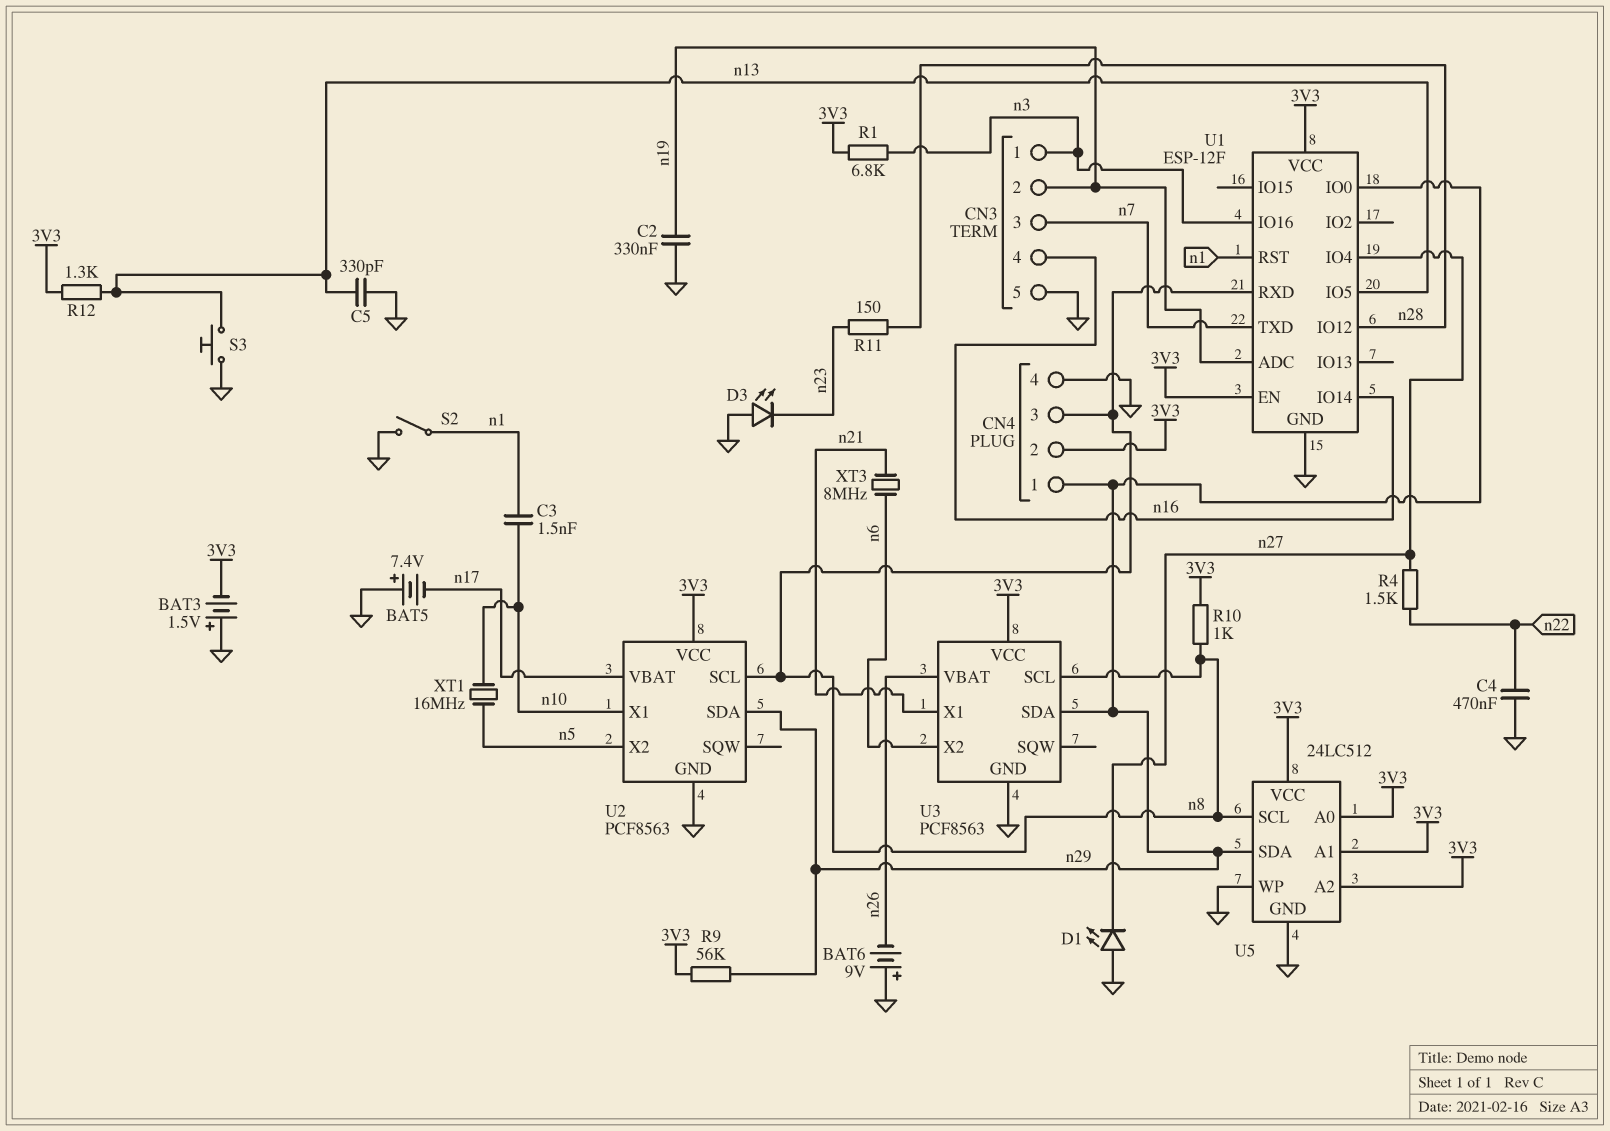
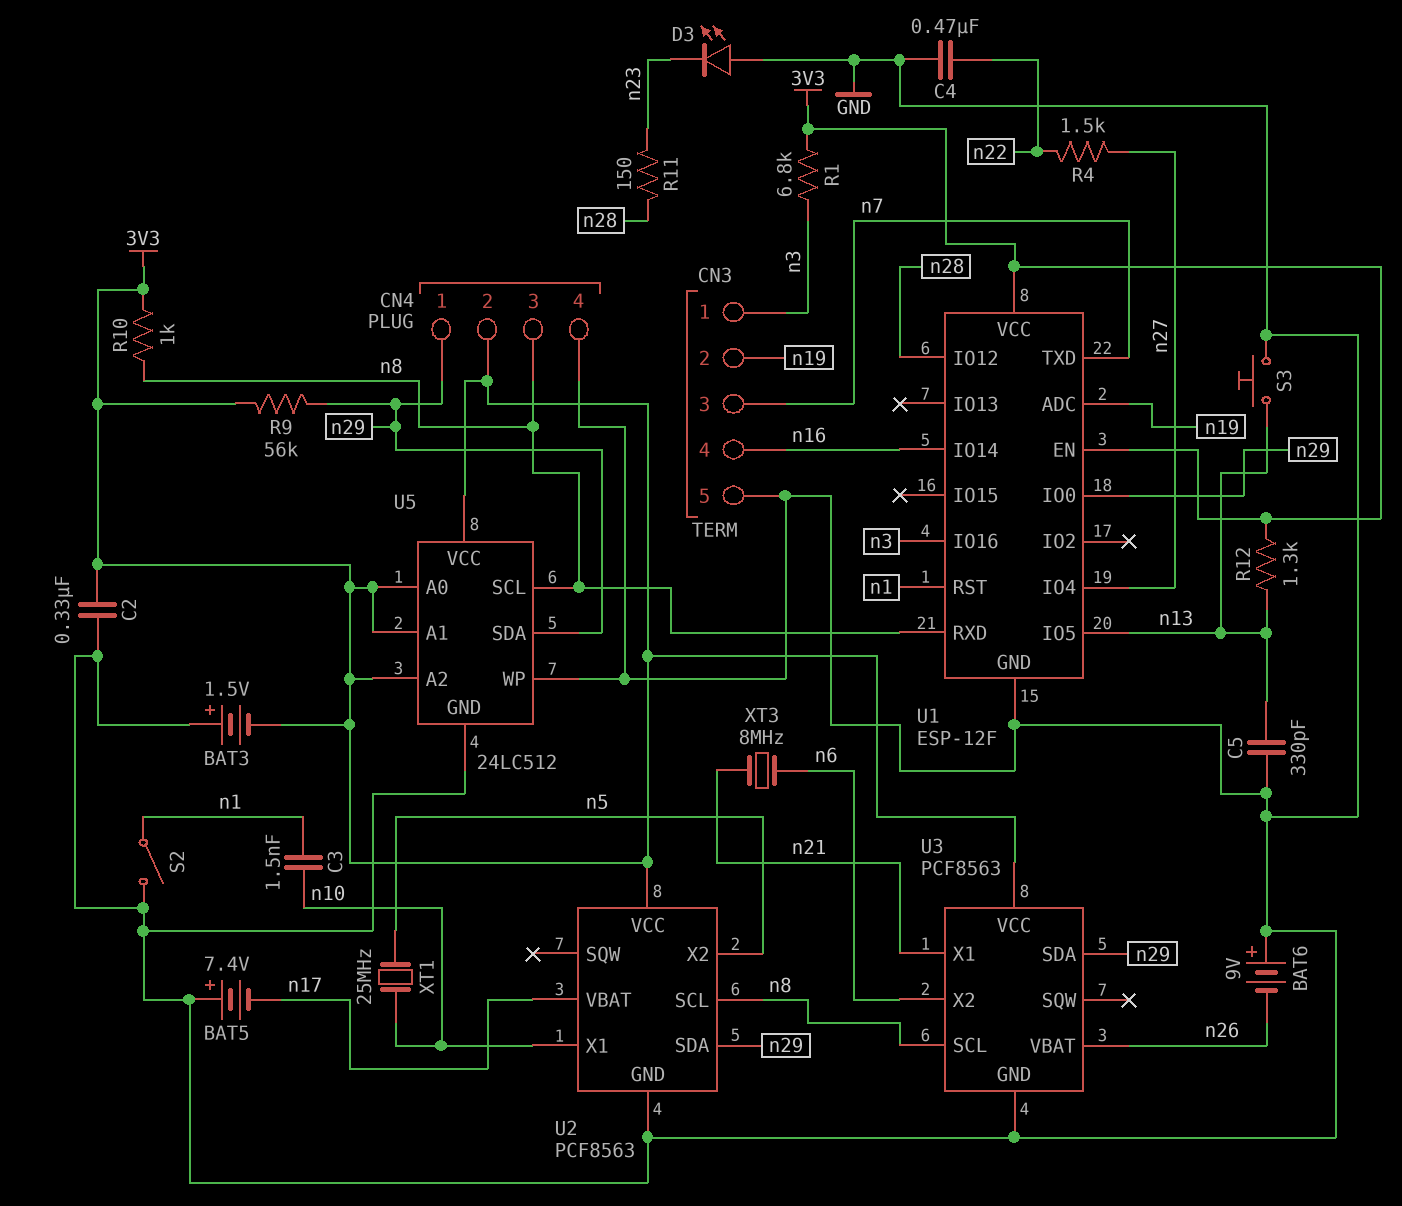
C2: 330nF (GND, n19) -> 330nF (3V3, GND)
D1: LED (A GND, K n27) -> none
XT1: 16MHz (n5, n10) -> 25MHz (n5, n10)

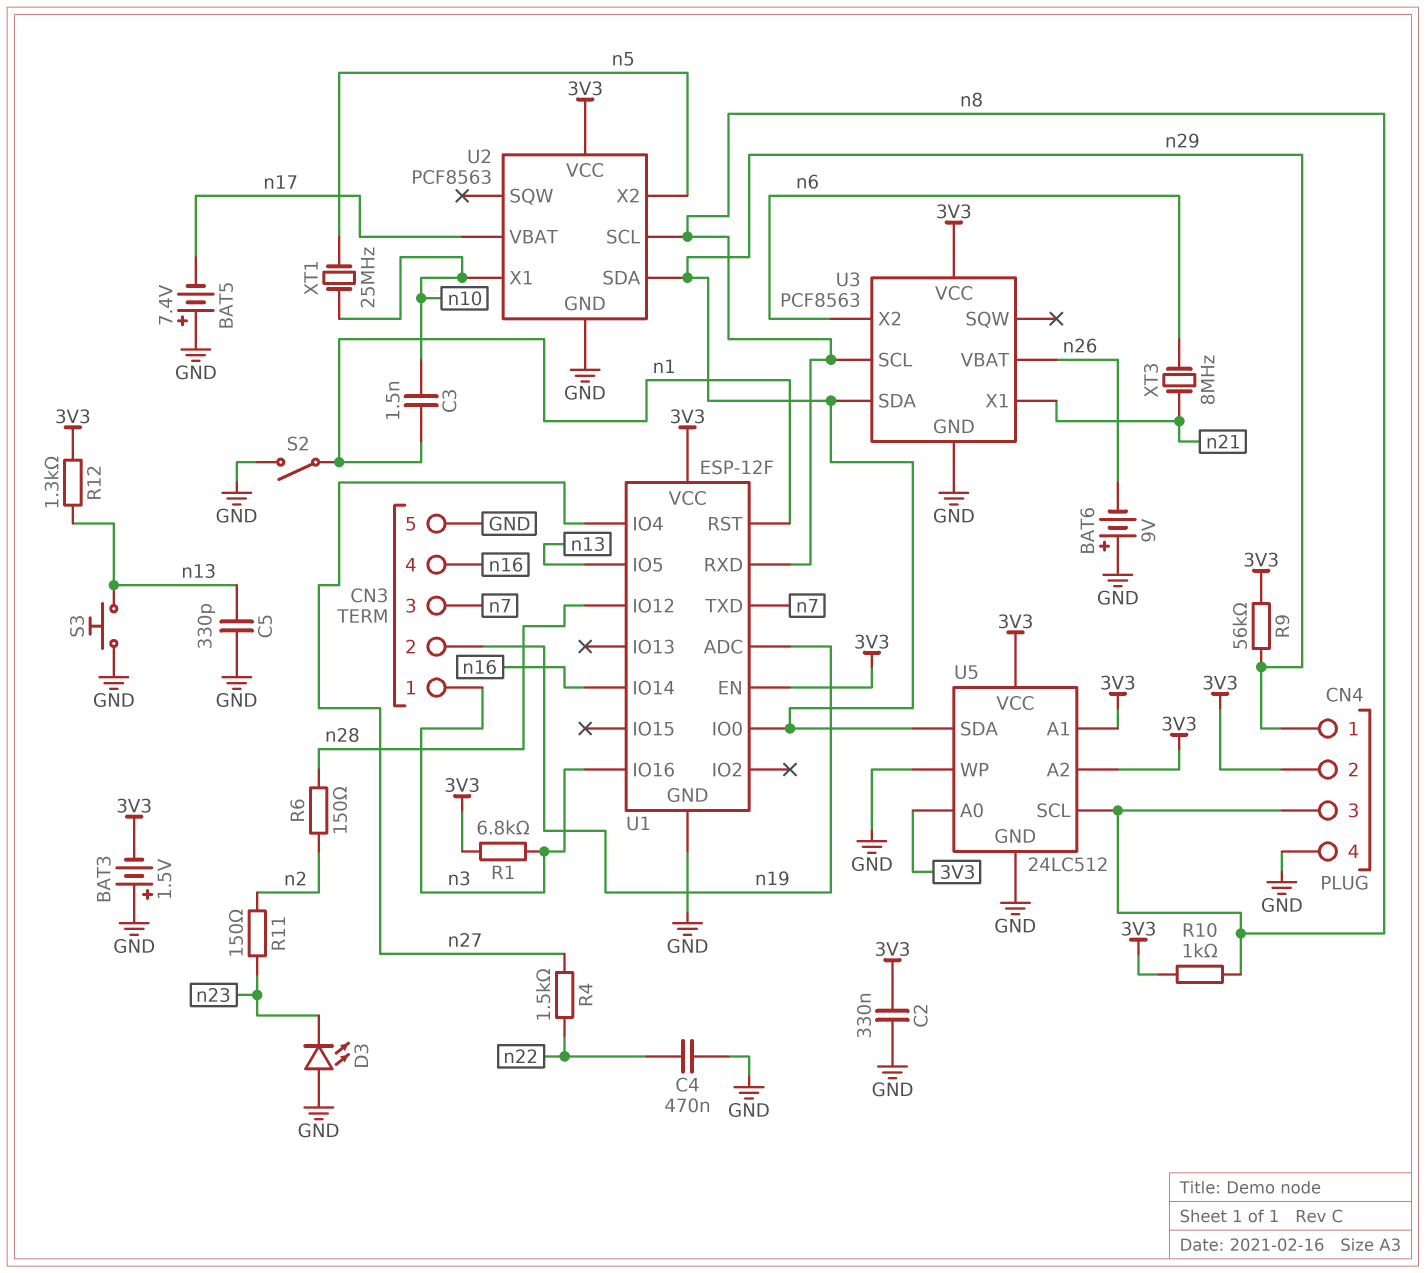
R6: none -> 150 (n2, n28)
R11: 150 (n23, n28) -> 150 (n2, n23)

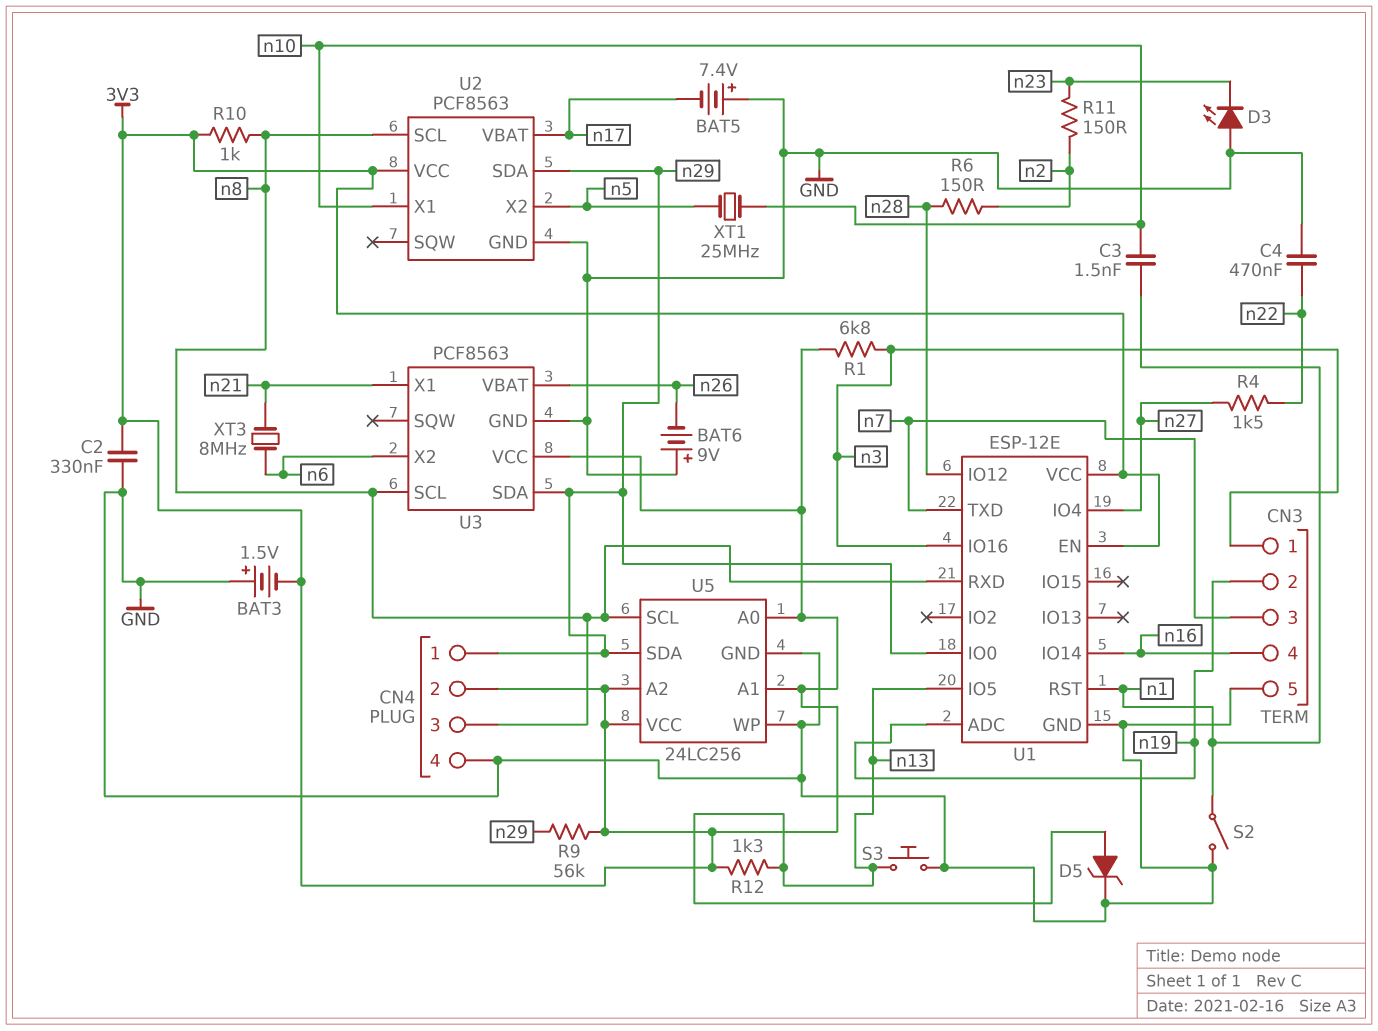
C5: 330pF (GND, n13) -> none
D5: none -> zener (A n13, K GND)
U1: ESP-12F -> ESP-12E
U5: 24LC512 -> 24LC256

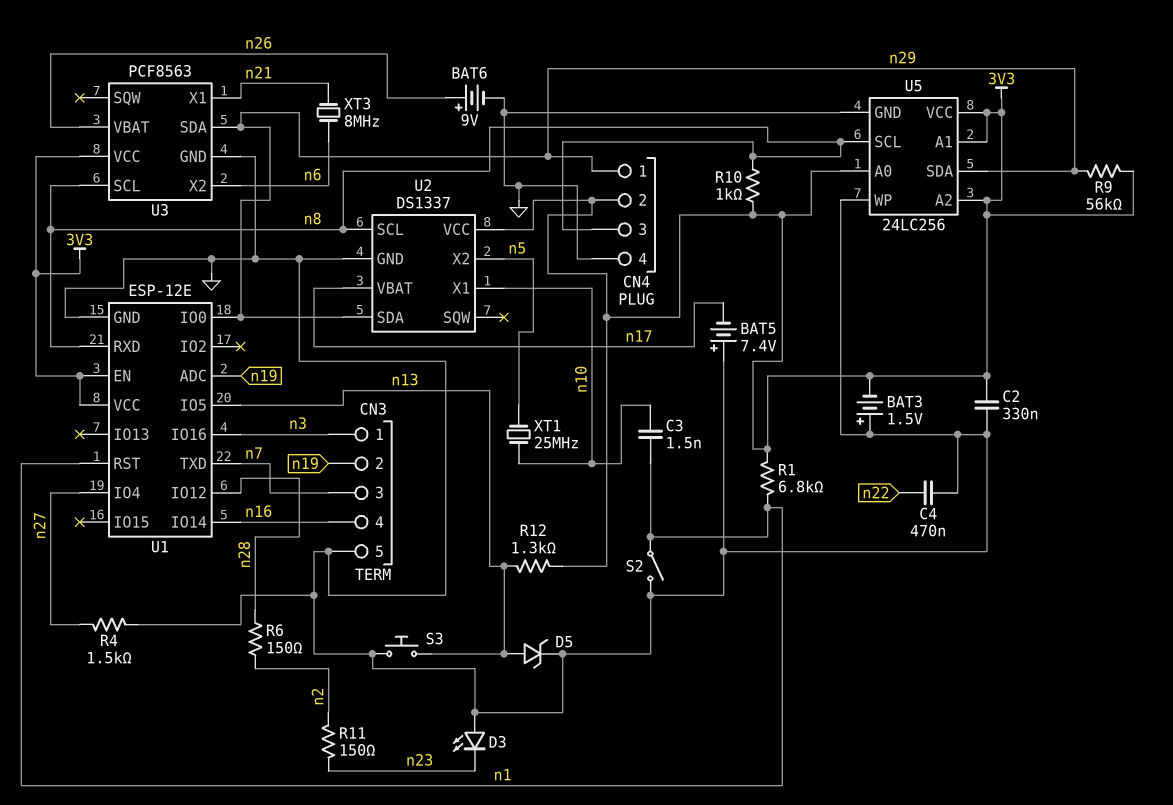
BAT6: 9V (plus GND, minus n26) -> 9V (plus n26, minus GND)
R1: 6.8k (3V3, n3) -> 6.8k (3V3, n1)
R4: 1.5k (n22, n27) -> 1.5k (GND, n27)
U2: PCF8563 -> DS1337

